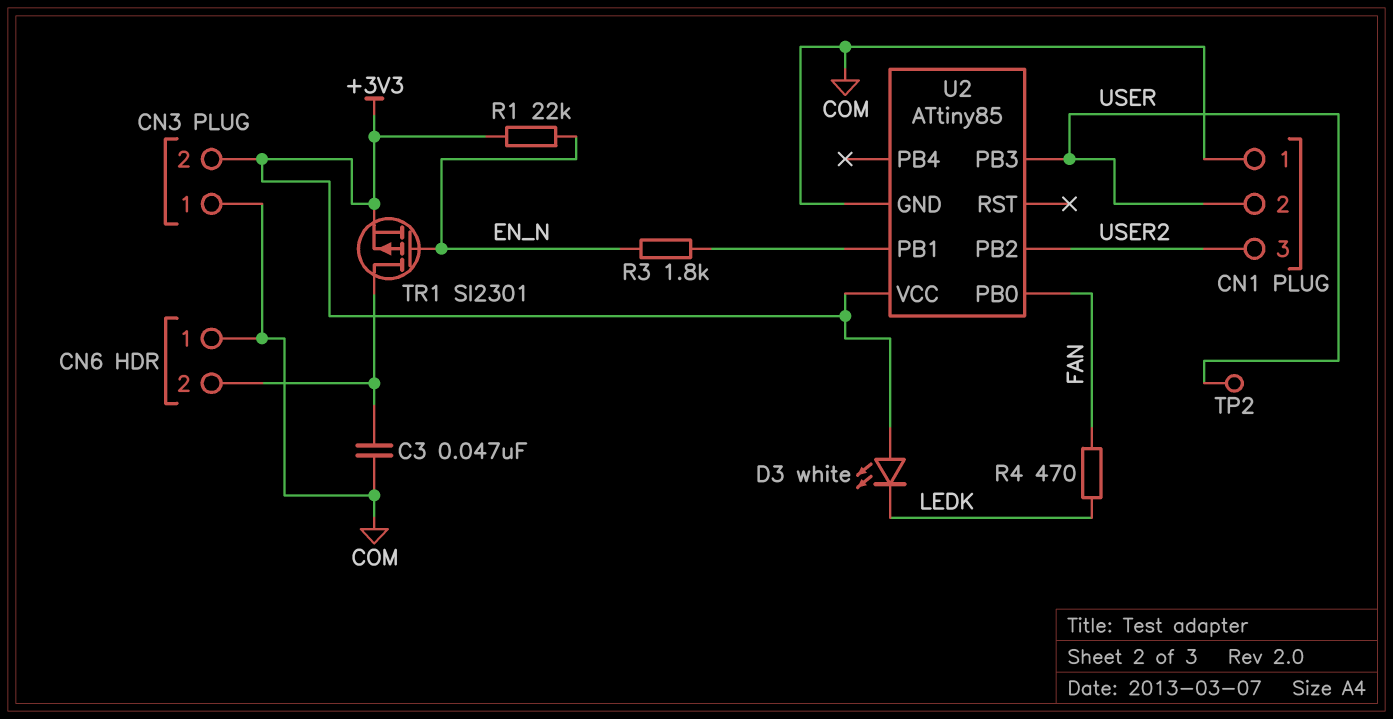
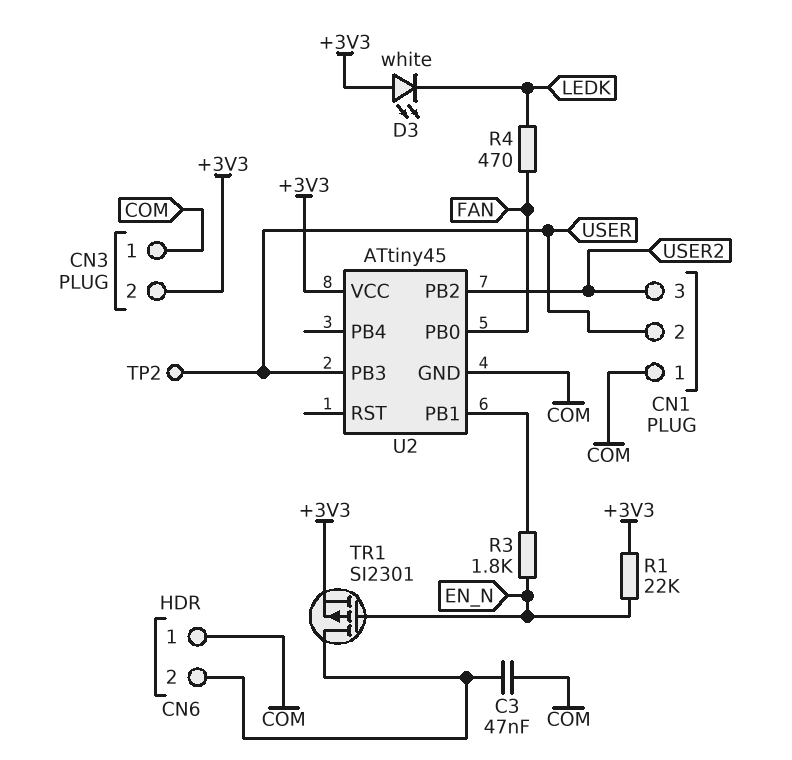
U2: ATtiny85 -> ATtiny45

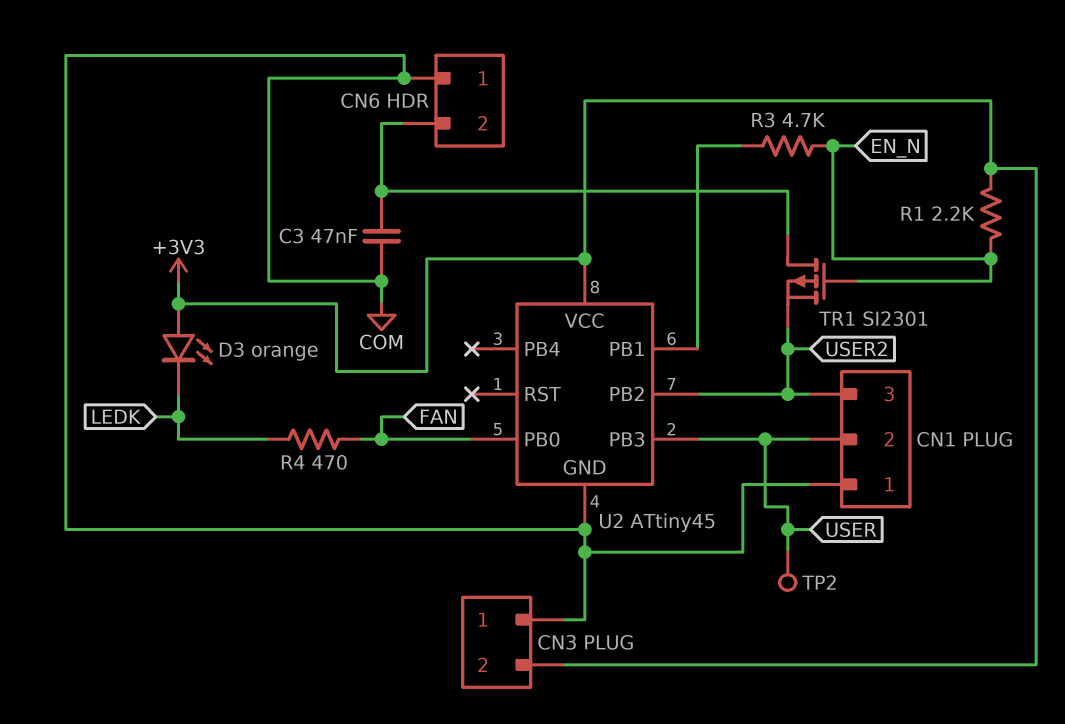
D3: LED white (A +3V3, K LEDK) -> LED orange (A +3V3, K LEDK)
R1: 22k (+3V3, EN_N) -> 2.2k (+3V3, EN_N)
R3: 1.8k (EN_N, U2/PB1) -> 4.7k (EN_N, U2/PB1)
TR1: PMOS SI2301 (G EN_N, D CN6/2, S +3V3) -> PMOS SI2301 (G EN_N, D CN6/2, S USER2)

